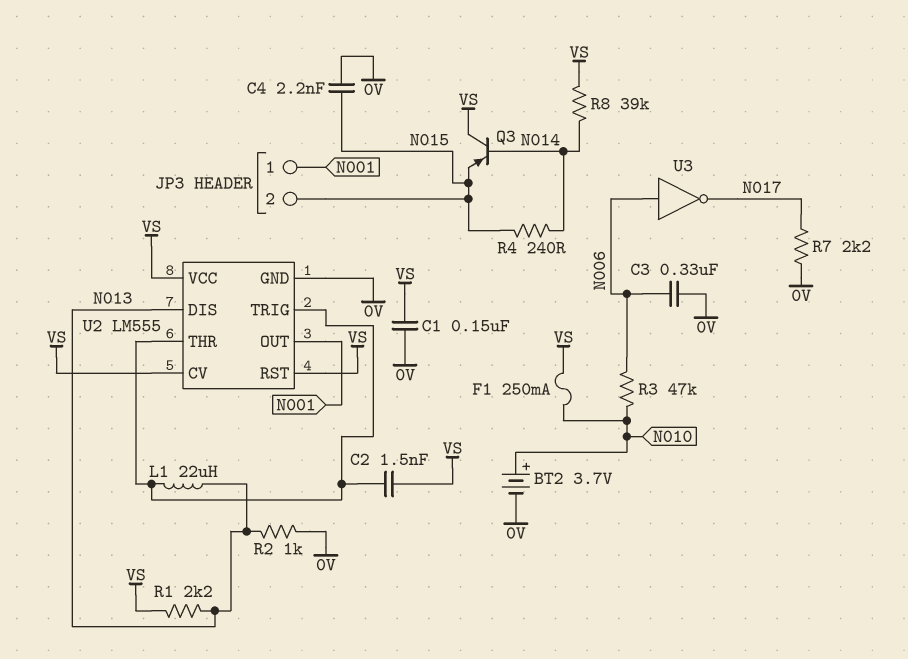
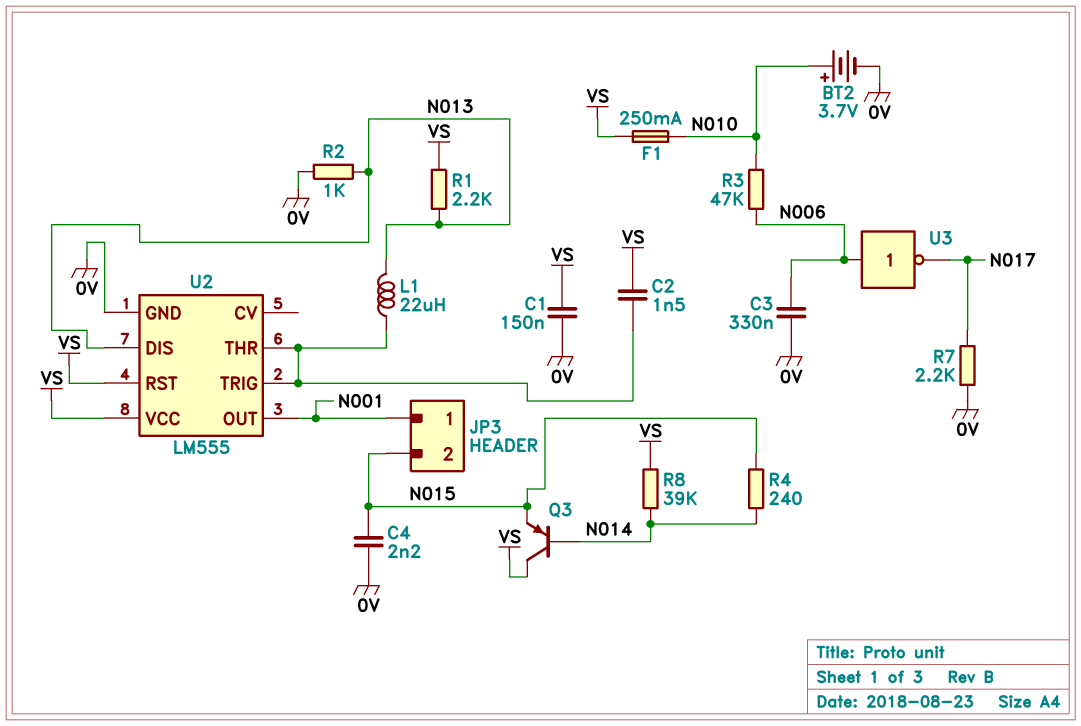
U2 pin CV: VS -> none

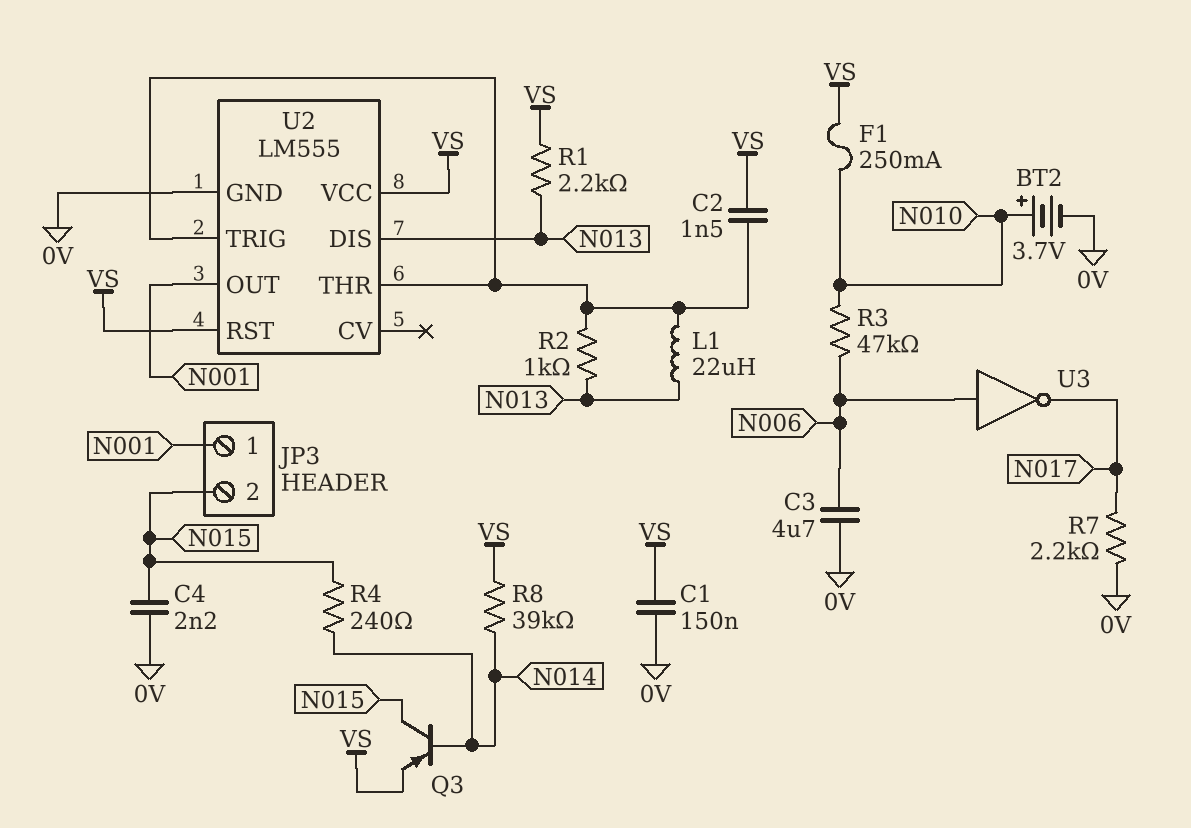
C3: 330nF (0V, N006) -> 4.7uF (0V, N006)
Q3: PNP (B N014, C VS, E N015) -> PNP (B N014, C N015, E VS)
R2: 1k (0V, N013) -> 1k (N013, U2/THR)

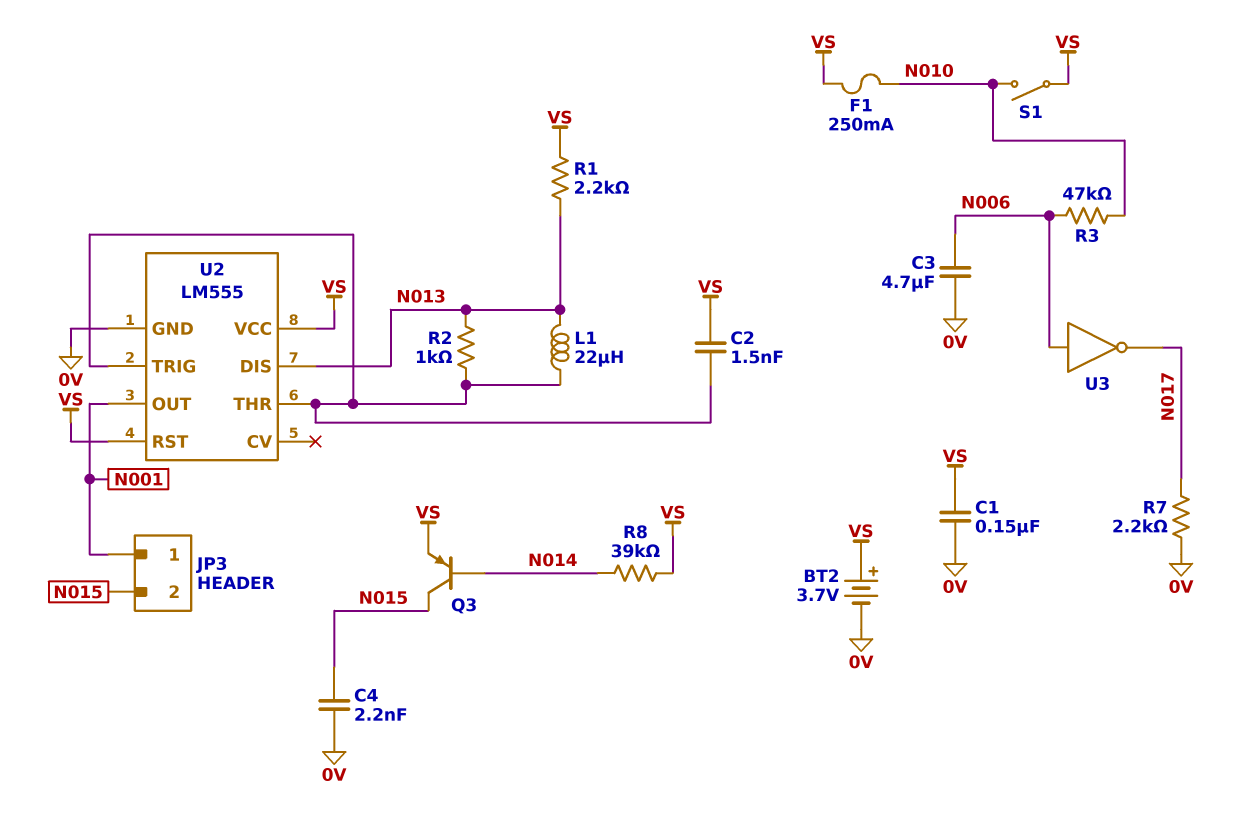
BT2: 3.7V (plus N010, minus 0V) -> 3.7V (plus VS, minus 0V)
R4: 240 (N014, N015) -> none
S1: none -> switch (N010, VS)

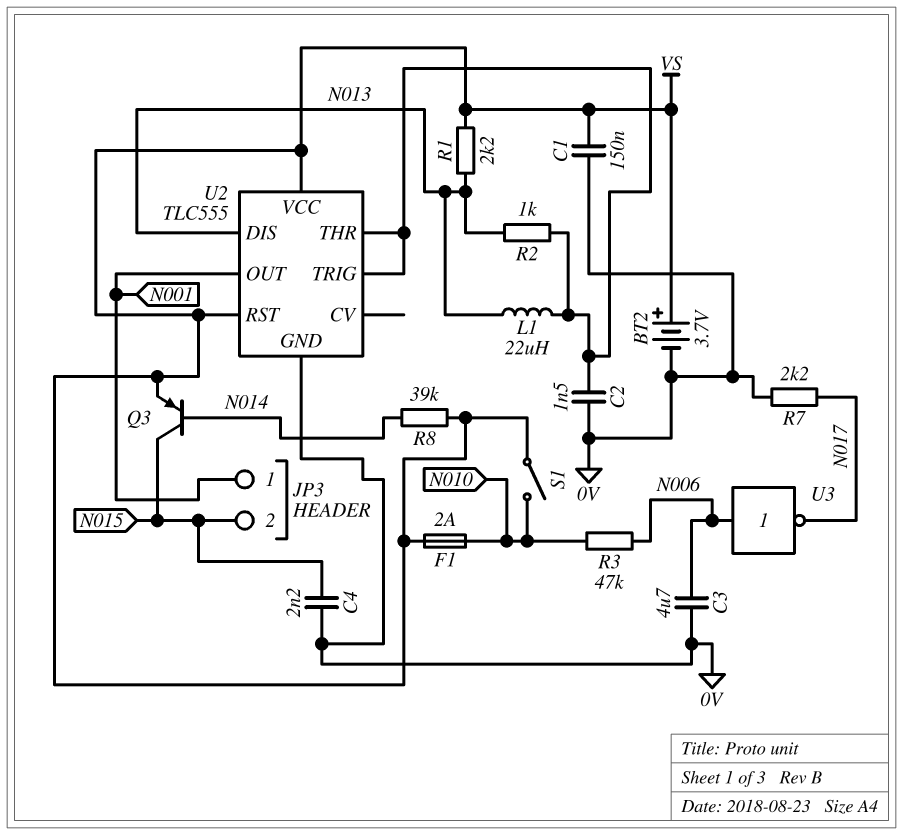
C2: 1.5nF (U2/THR, VS) -> 1.5nF (0V, U2/THR)
F1: 250mA (N010, VS) -> 2A (N010, VS)
U2: LM555 -> TLC555

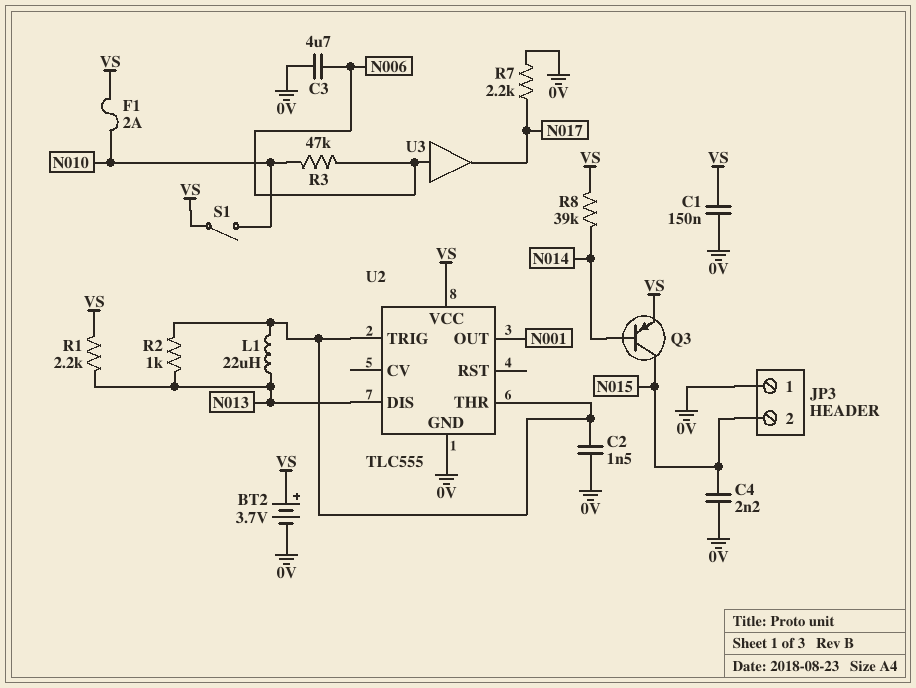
JP3 pin 1: N001 -> 0V
U2 pin RST: VS -> none
U3: NOT (in N006, out N017) -> buffer (in N006, out N017)

